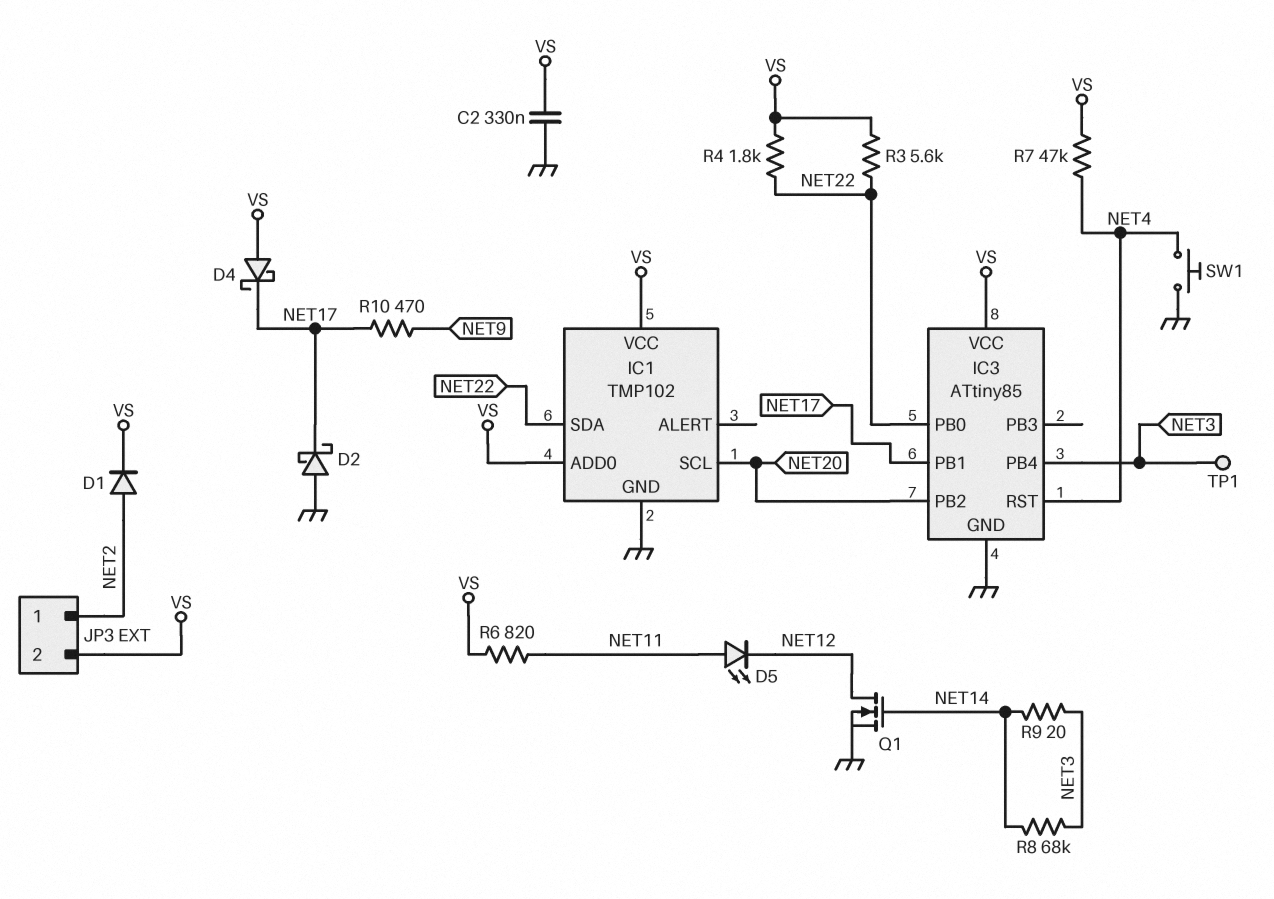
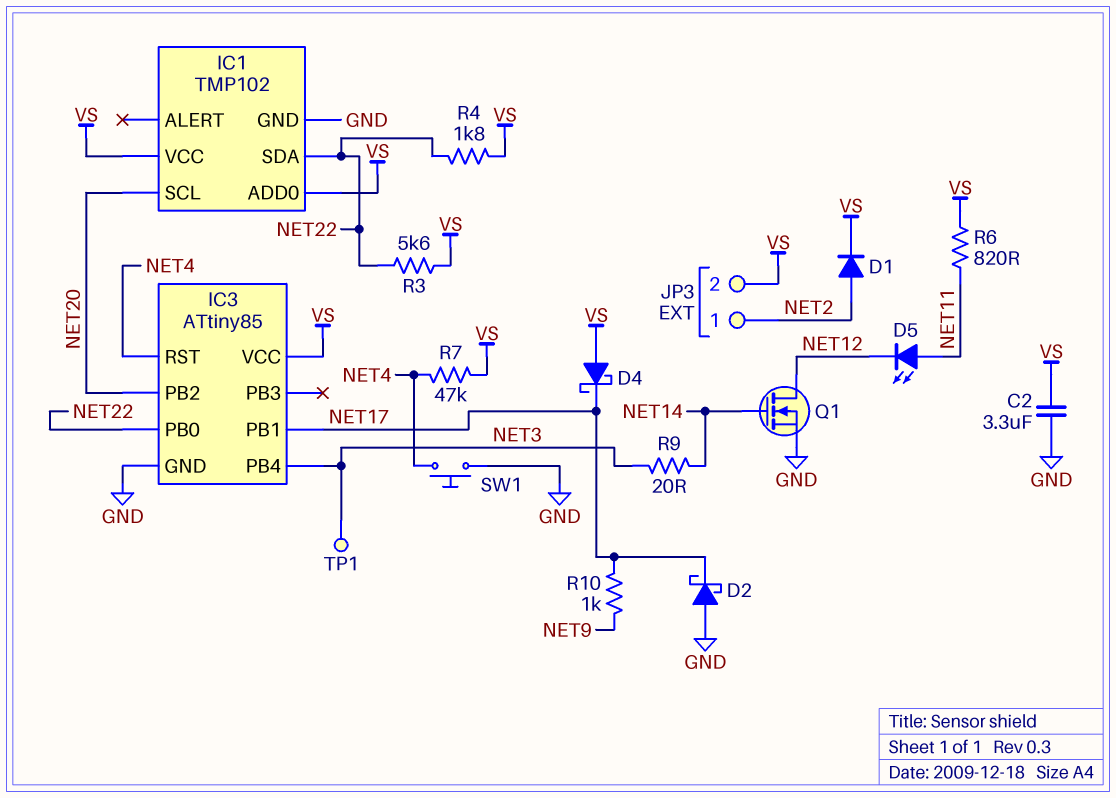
C2: 330nF (GND, VS) -> 3.3uF (GND, VS)
R8: 68k (NET3, NET14) -> none
R10: 470 (NET9, NET17) -> 1k (NET9, NET17)

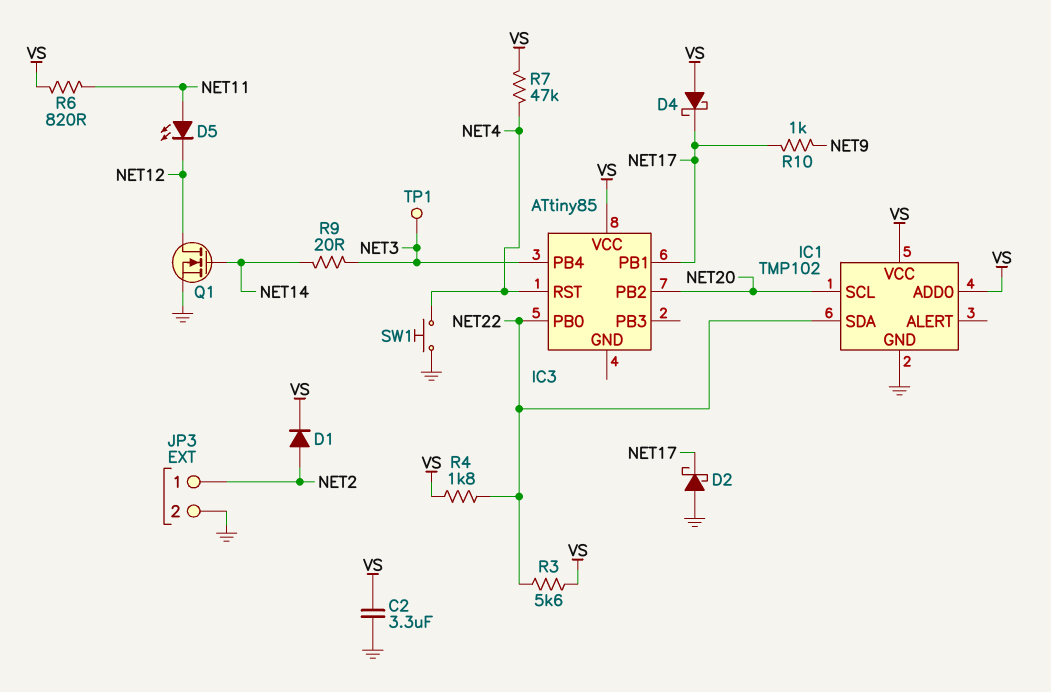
IC3 pin GND: GND -> none
JP3 pin 2: VS -> GND

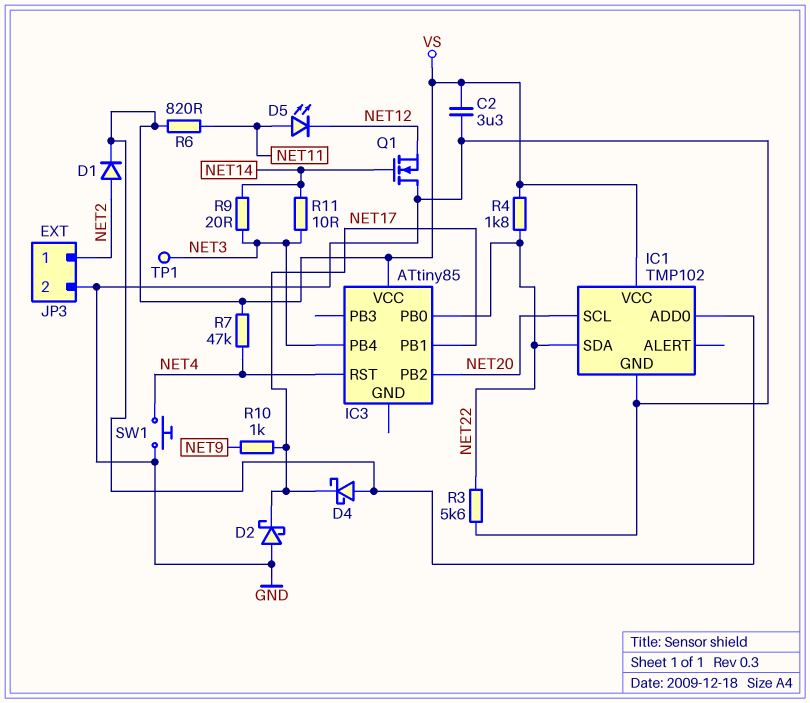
Q1: NMOS (G NET14, D NET12, S GND) -> NMOS (G NET14, D GND, S NET12)
R3: 5.6k (NET22, VS) -> 5.6k (GND, NET22)
R11: none -> 10 (NET3, NET14)

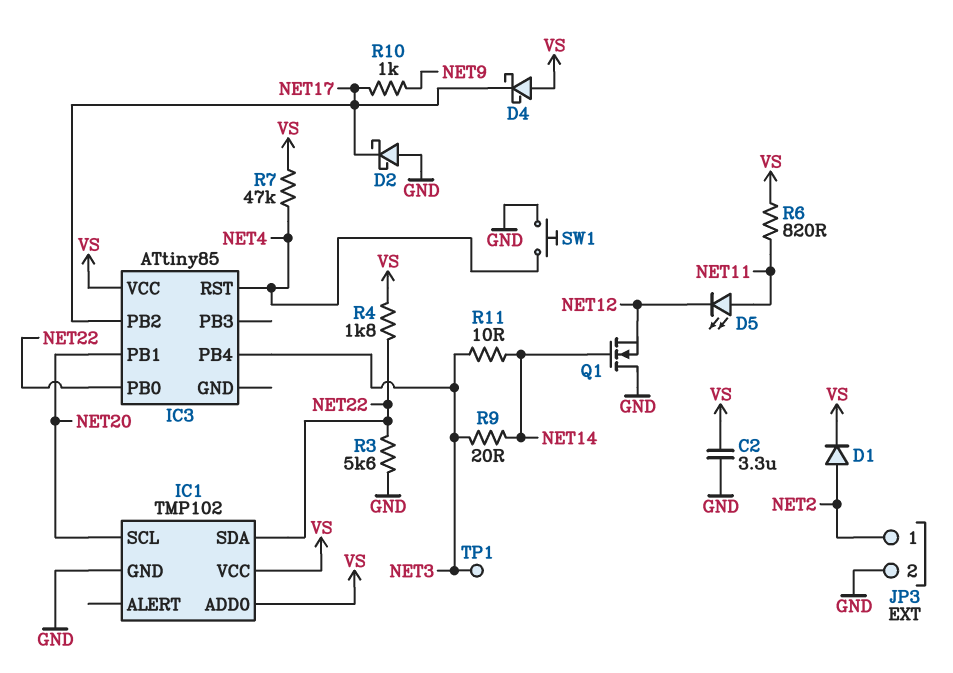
IC3 pin PB1: NET17 -> NET20
IC3 pin PB2: NET20 -> NET17

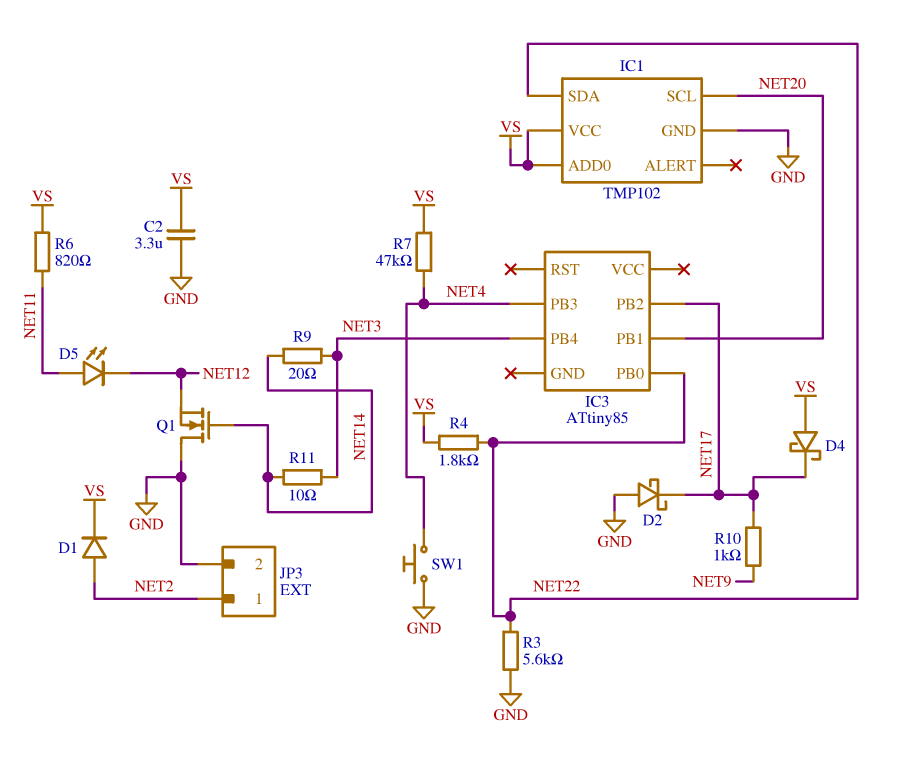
IC3 pin PB3: none -> NET4
IC3 pin RST: NET4 -> none
IC3 pin VCC: VS -> none
TP1: test point (NET3) -> none

